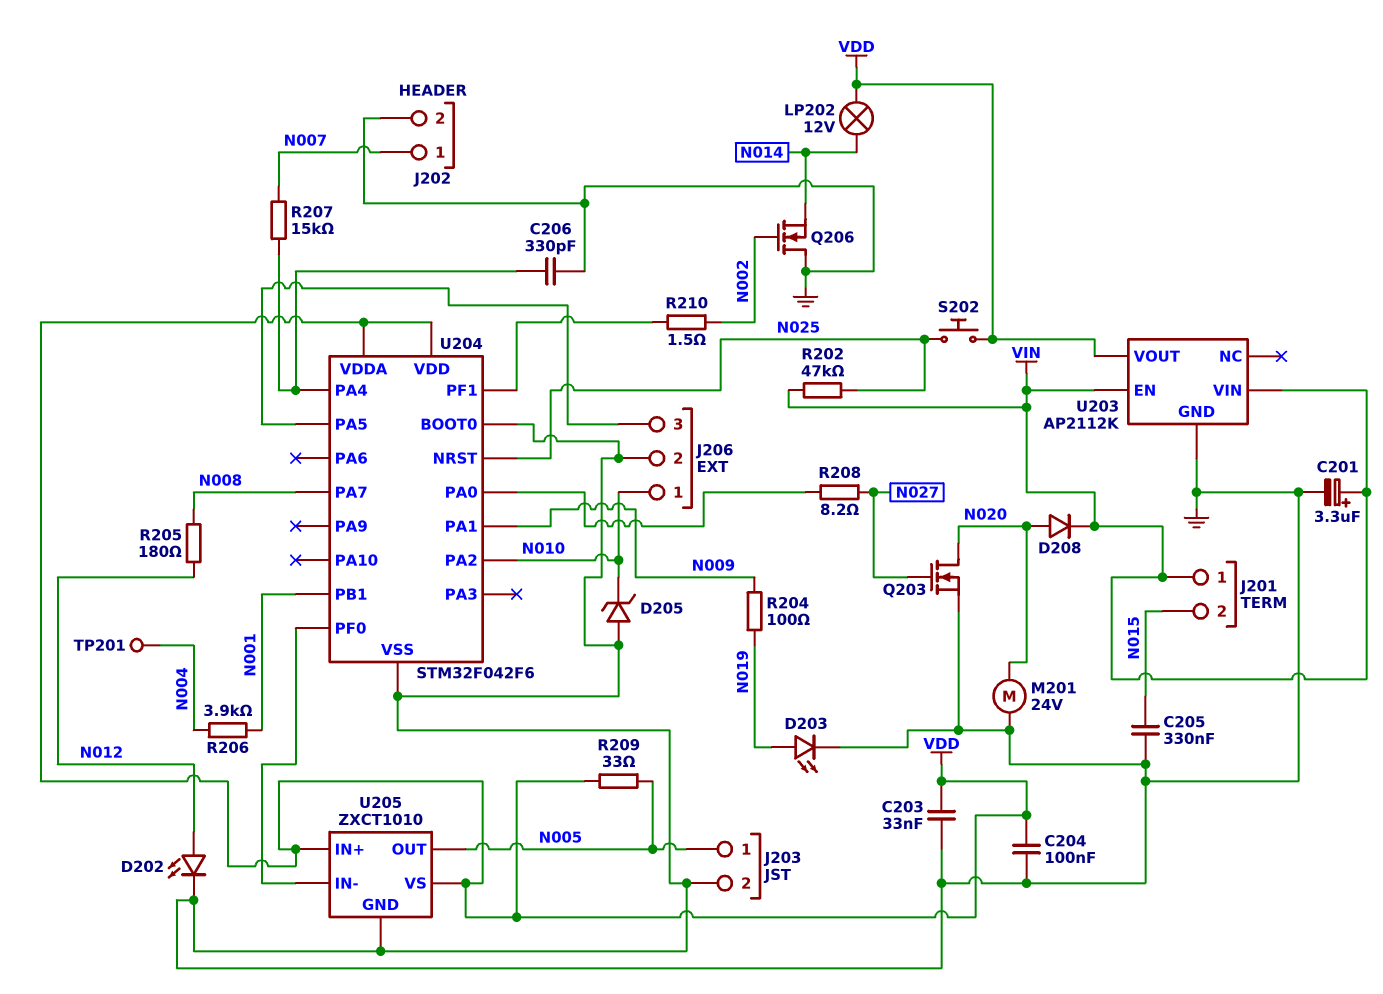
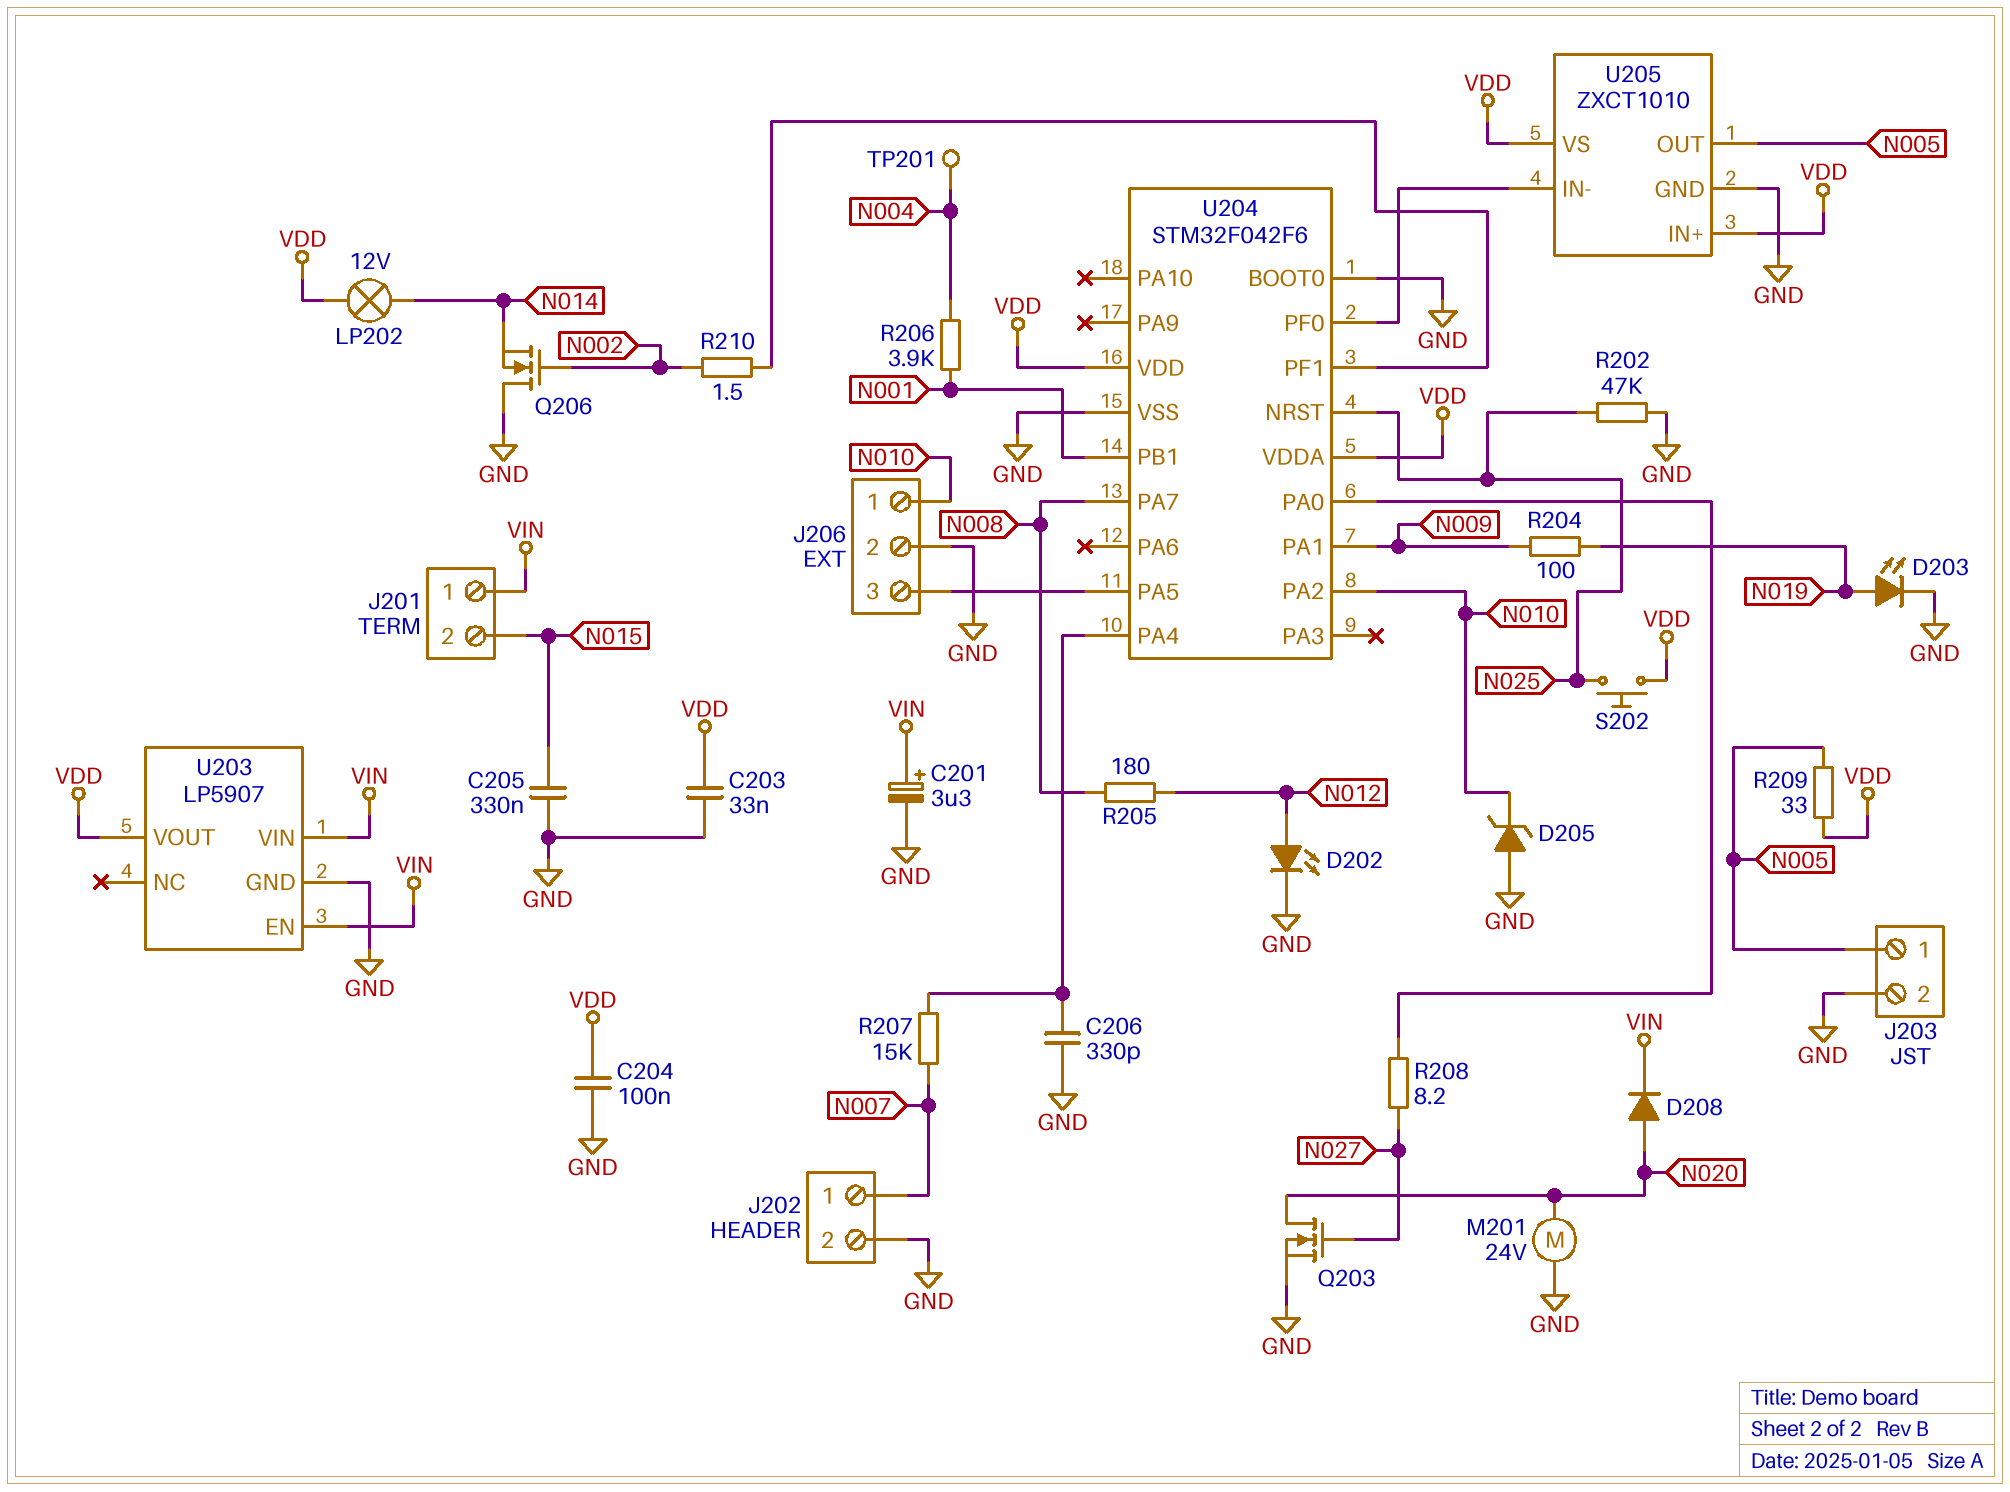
R202: 47k (N025, VIN) -> 47k (GND, N025)
U203: AP2112K -> LP5907

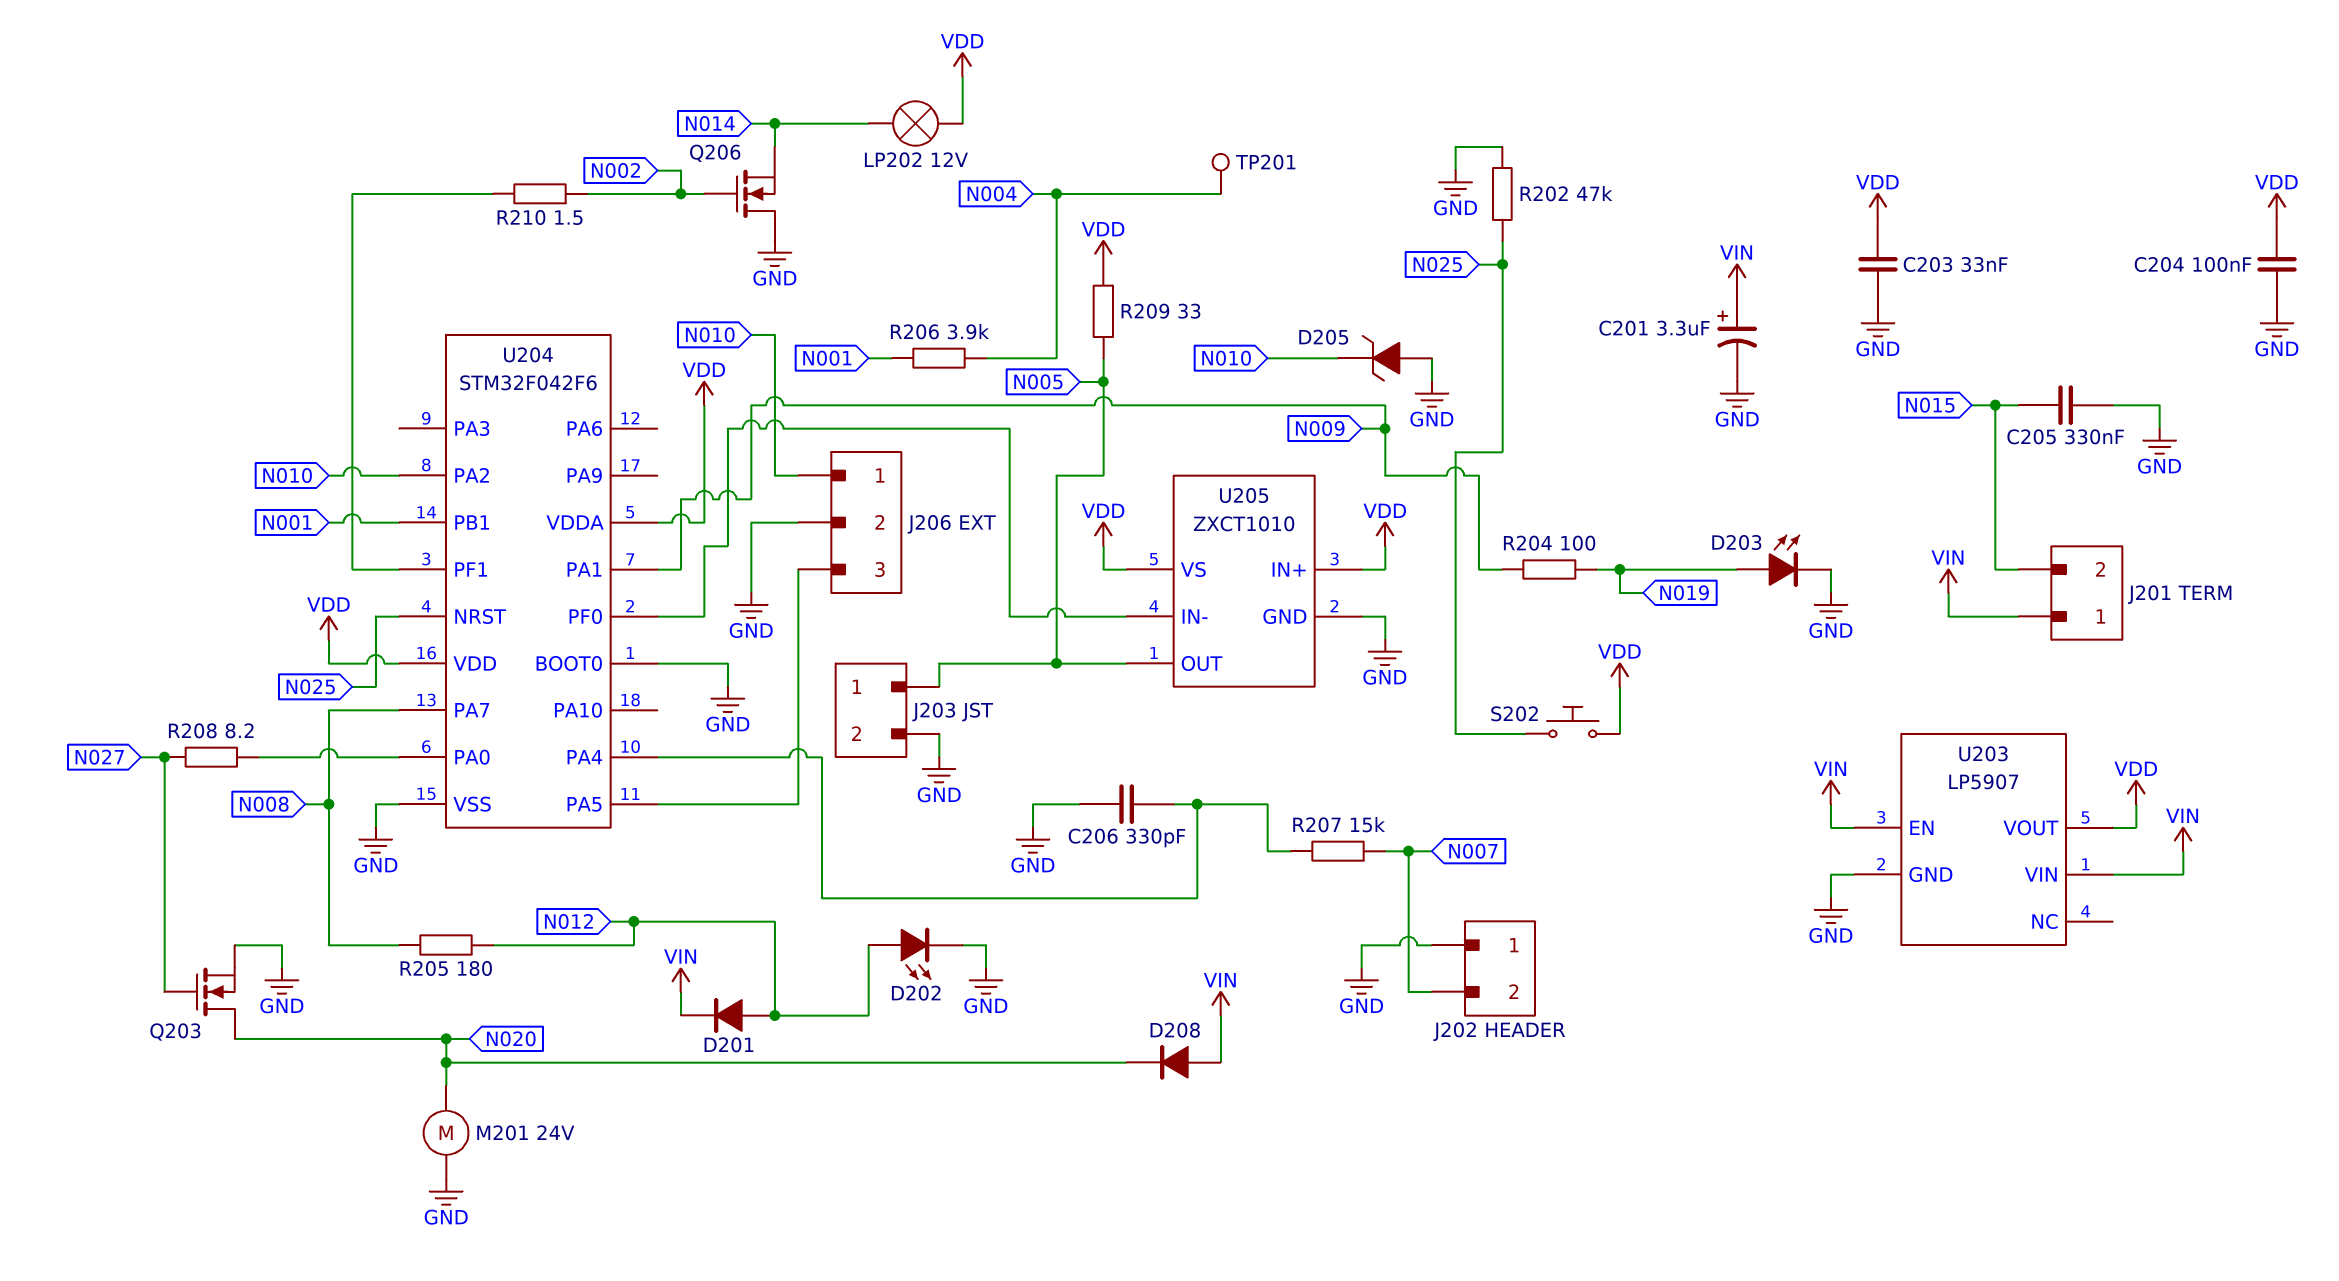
D201: none -> diode (A N012, K VIN)
D208: diode (A N020, K VIN) -> diode (A VIN, K N020)
J202 pin 1: N007 -> GND
J202 pin 2: GND -> N007

